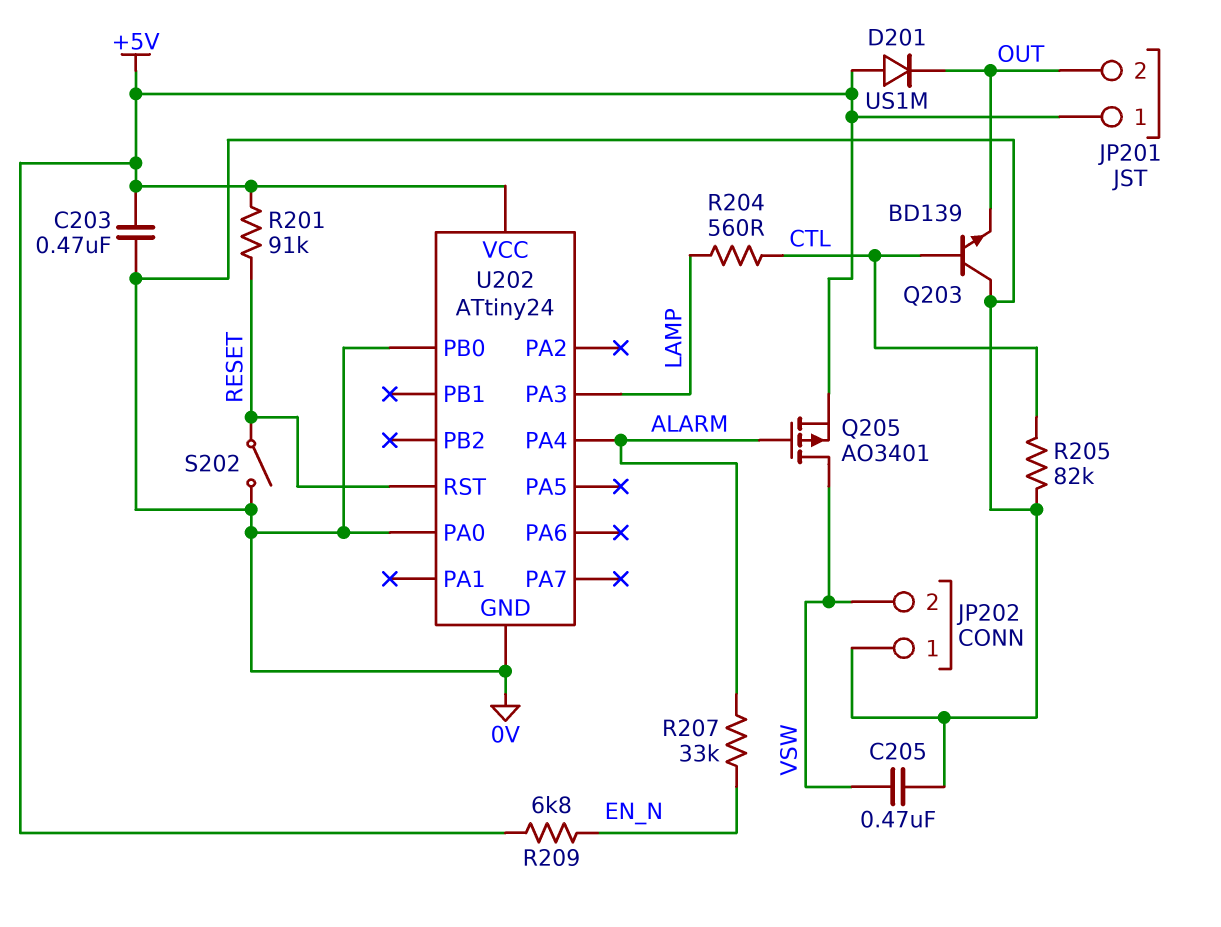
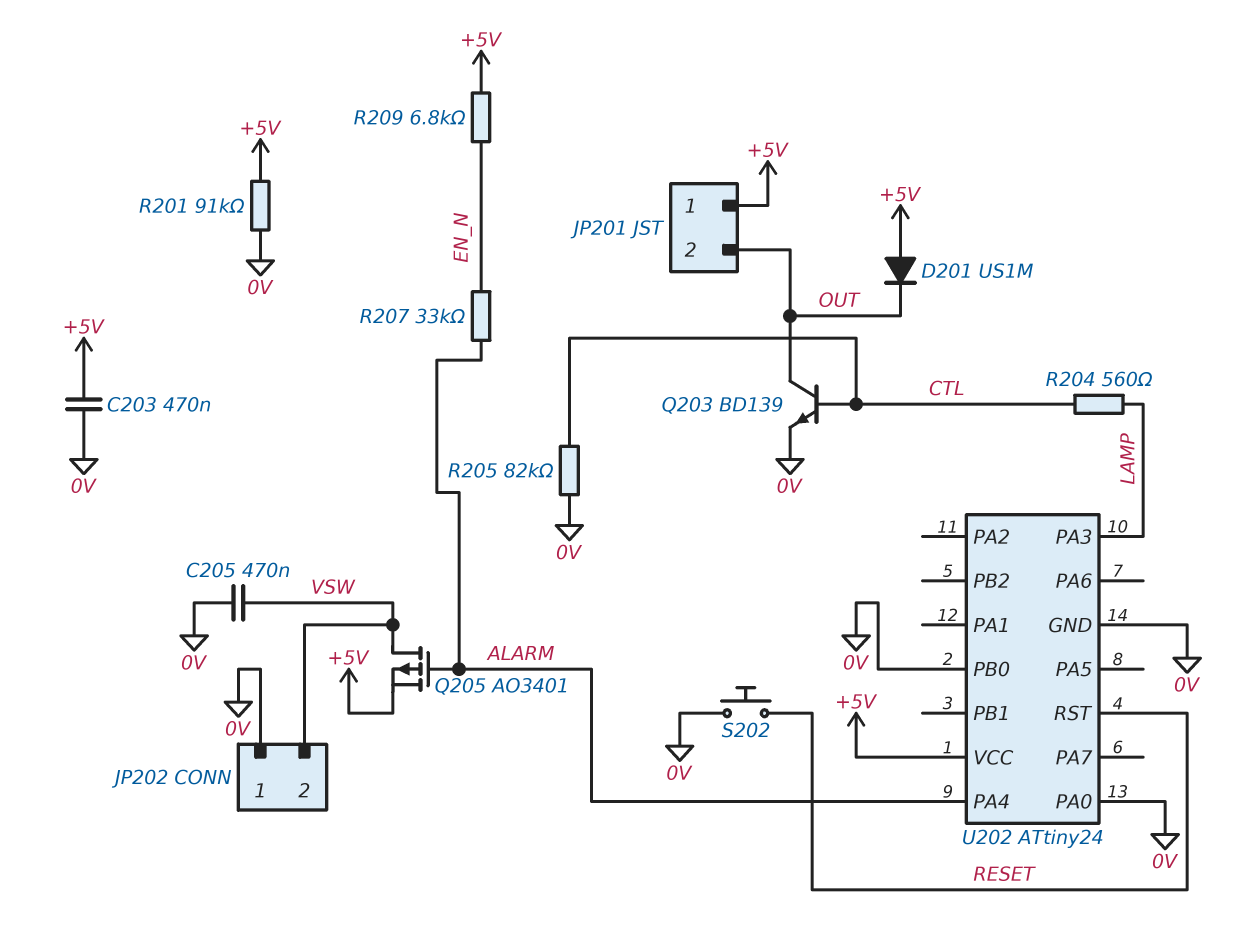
Q203: NPN BD139 (B CTL, C 0V, E OUT) -> NPN BD139 (B CTL, C OUT, E 0V)
R201: 91k (+5V, RESET) -> 91k (+5V, 0V)
S202: switch (0V, RESET) -> button (0V, RESET)

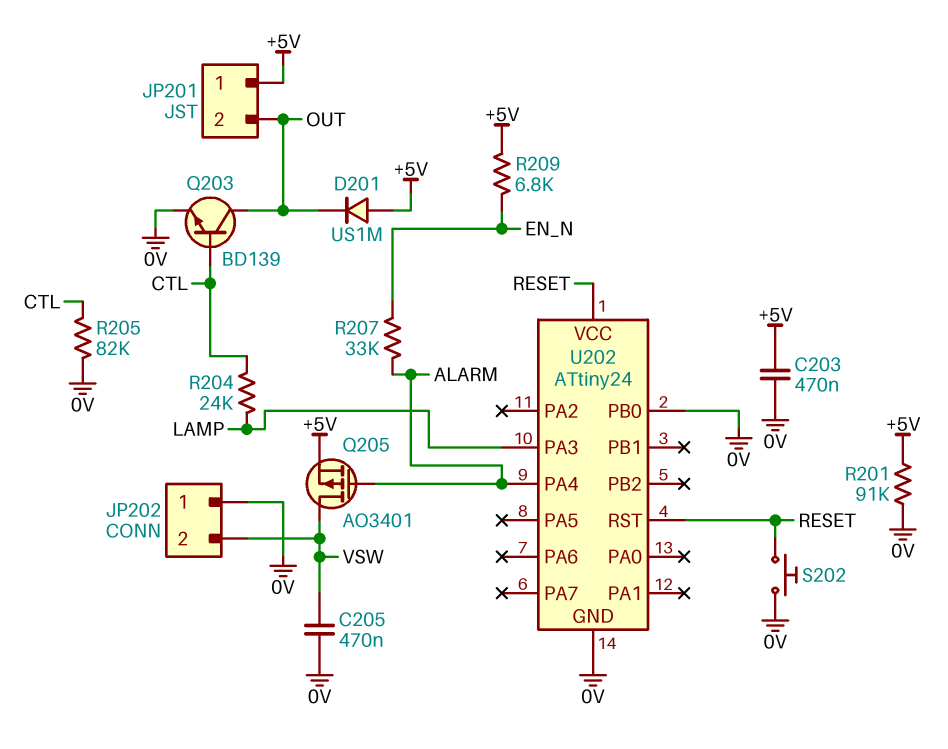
R204: 560 (CTL, LAMP) -> 24k (CTL, LAMP)
U202 pin PA0: 0V -> none
U202 pin VCC: +5V -> RESET

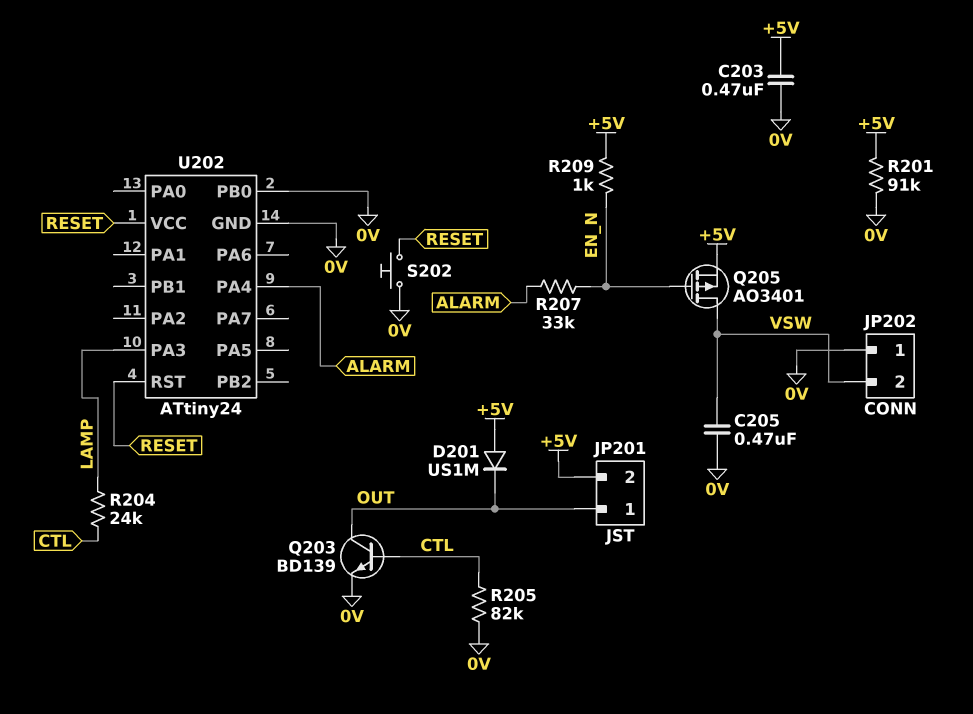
JP201 pin 1: +5V -> OUT
JP201 pin 2: OUT -> +5V
Q205: PMOS AO3401 (G ALARM, D VSW, S +5V) -> PMOS AO3401 (G EN_N, D VSW, S +5V)
R209: 6.8k (+5V, EN_N) -> 1k (+5V, EN_N)

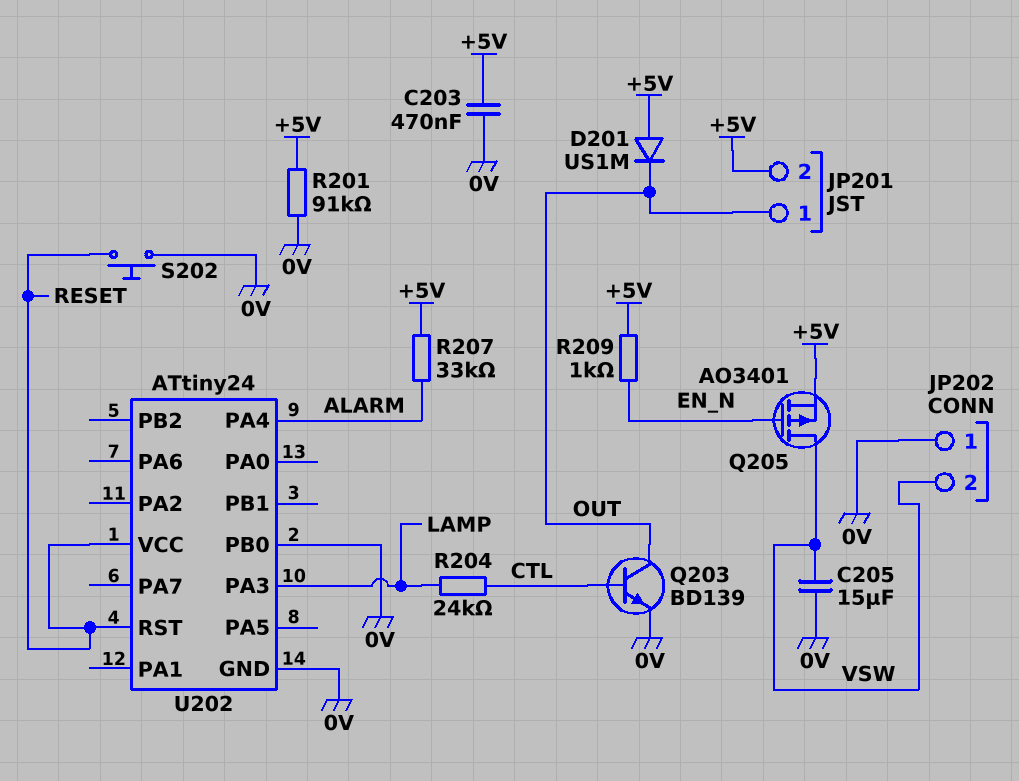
C205: 470nF (0V, VSW) -> 15uF (0V, VSW)
R205: 82k (0V, CTL) -> none
R207: 33k (ALARM, EN_N) -> 33k (+5V, ALARM)

